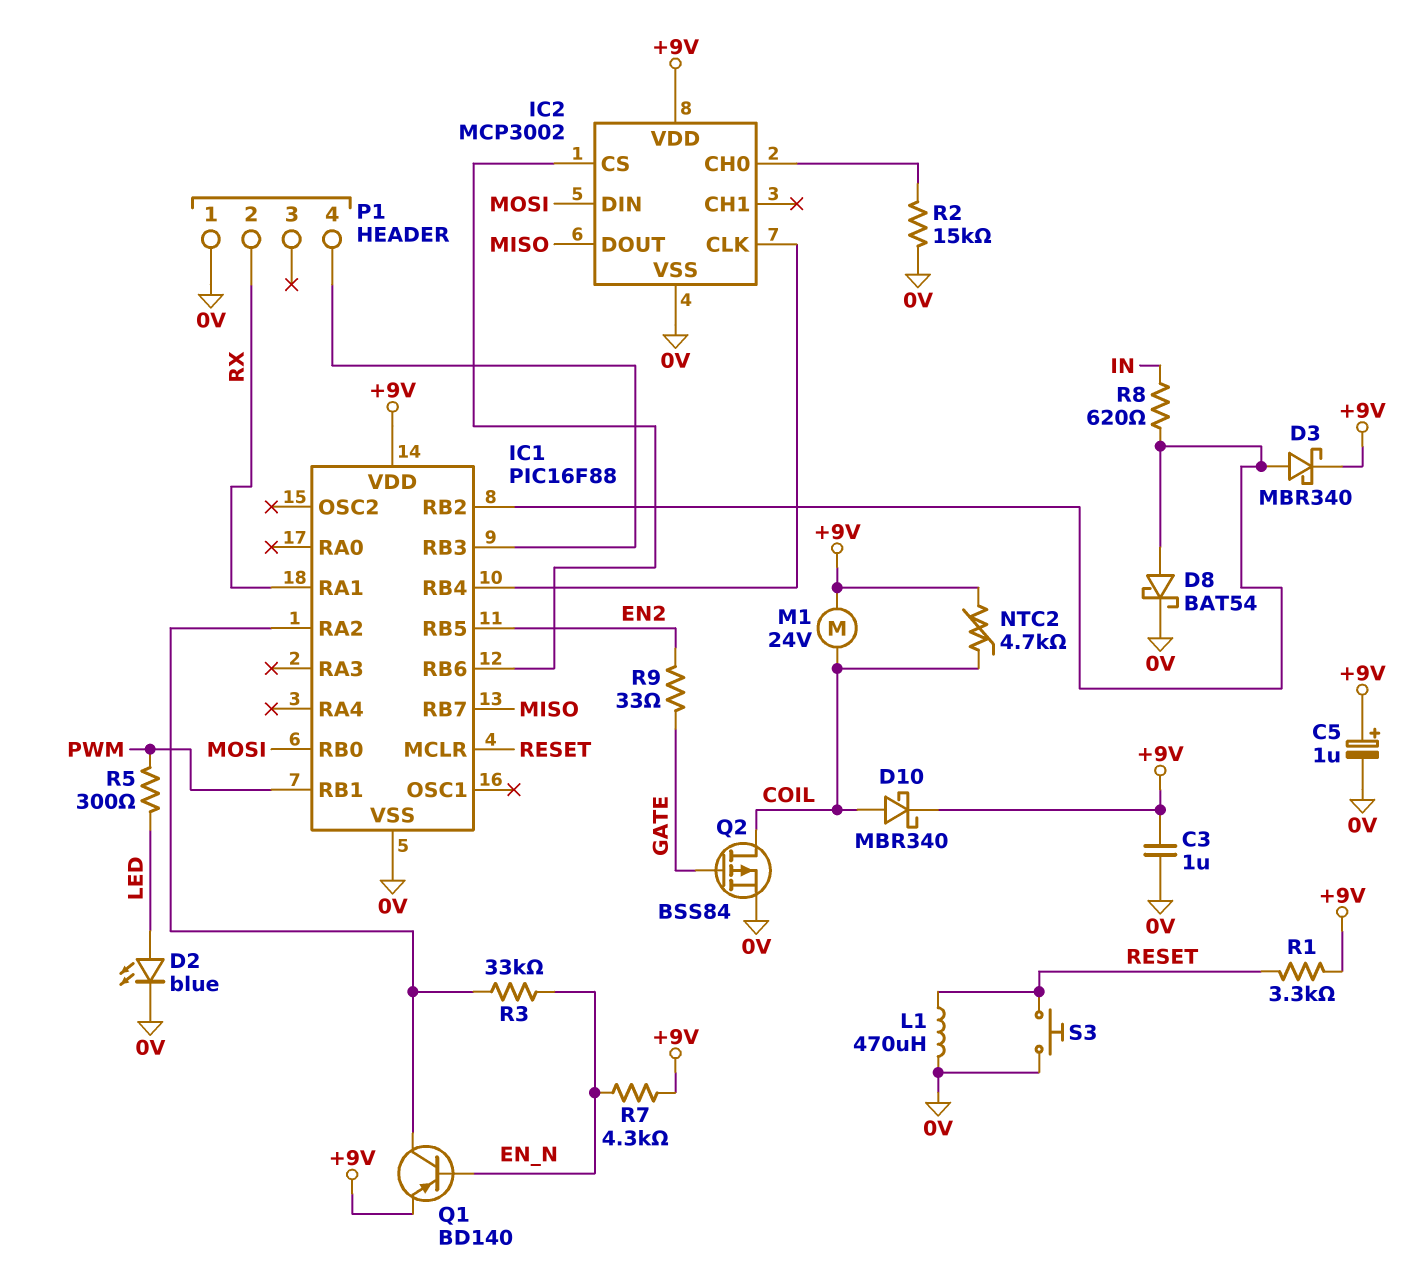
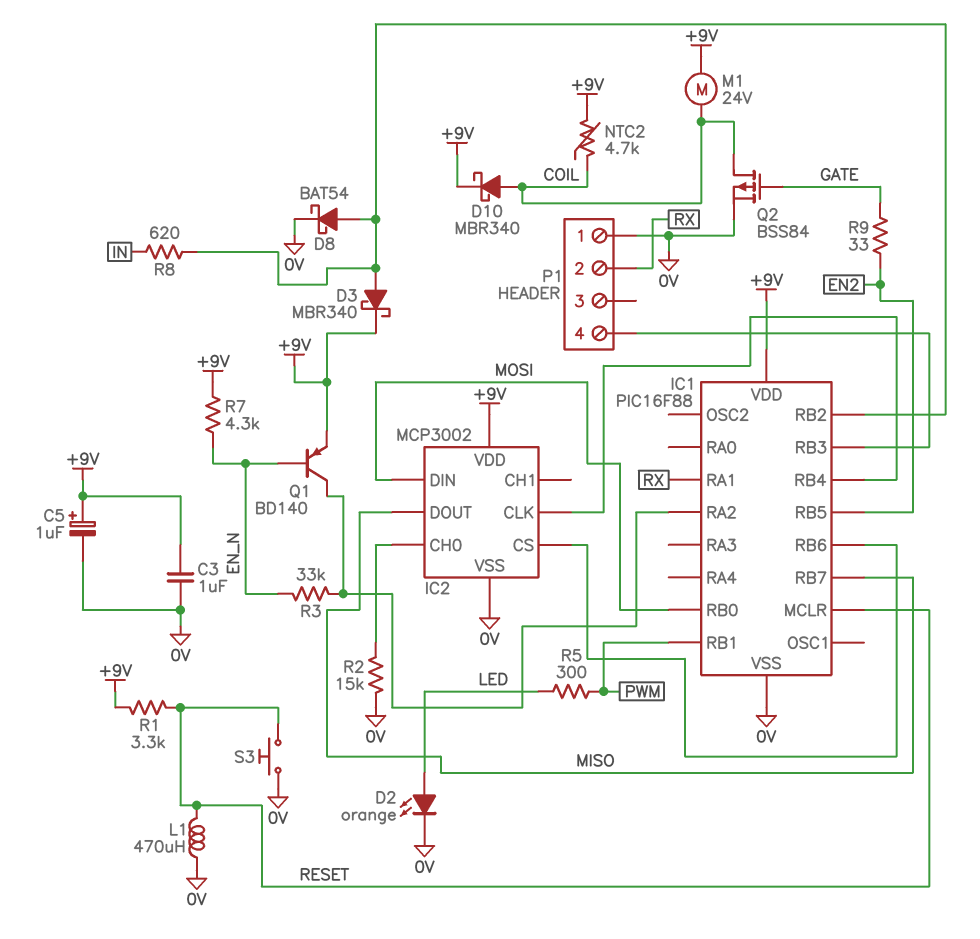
D2: LED blue (A LED, K 0V) -> LED orange (A LED, K 0V)

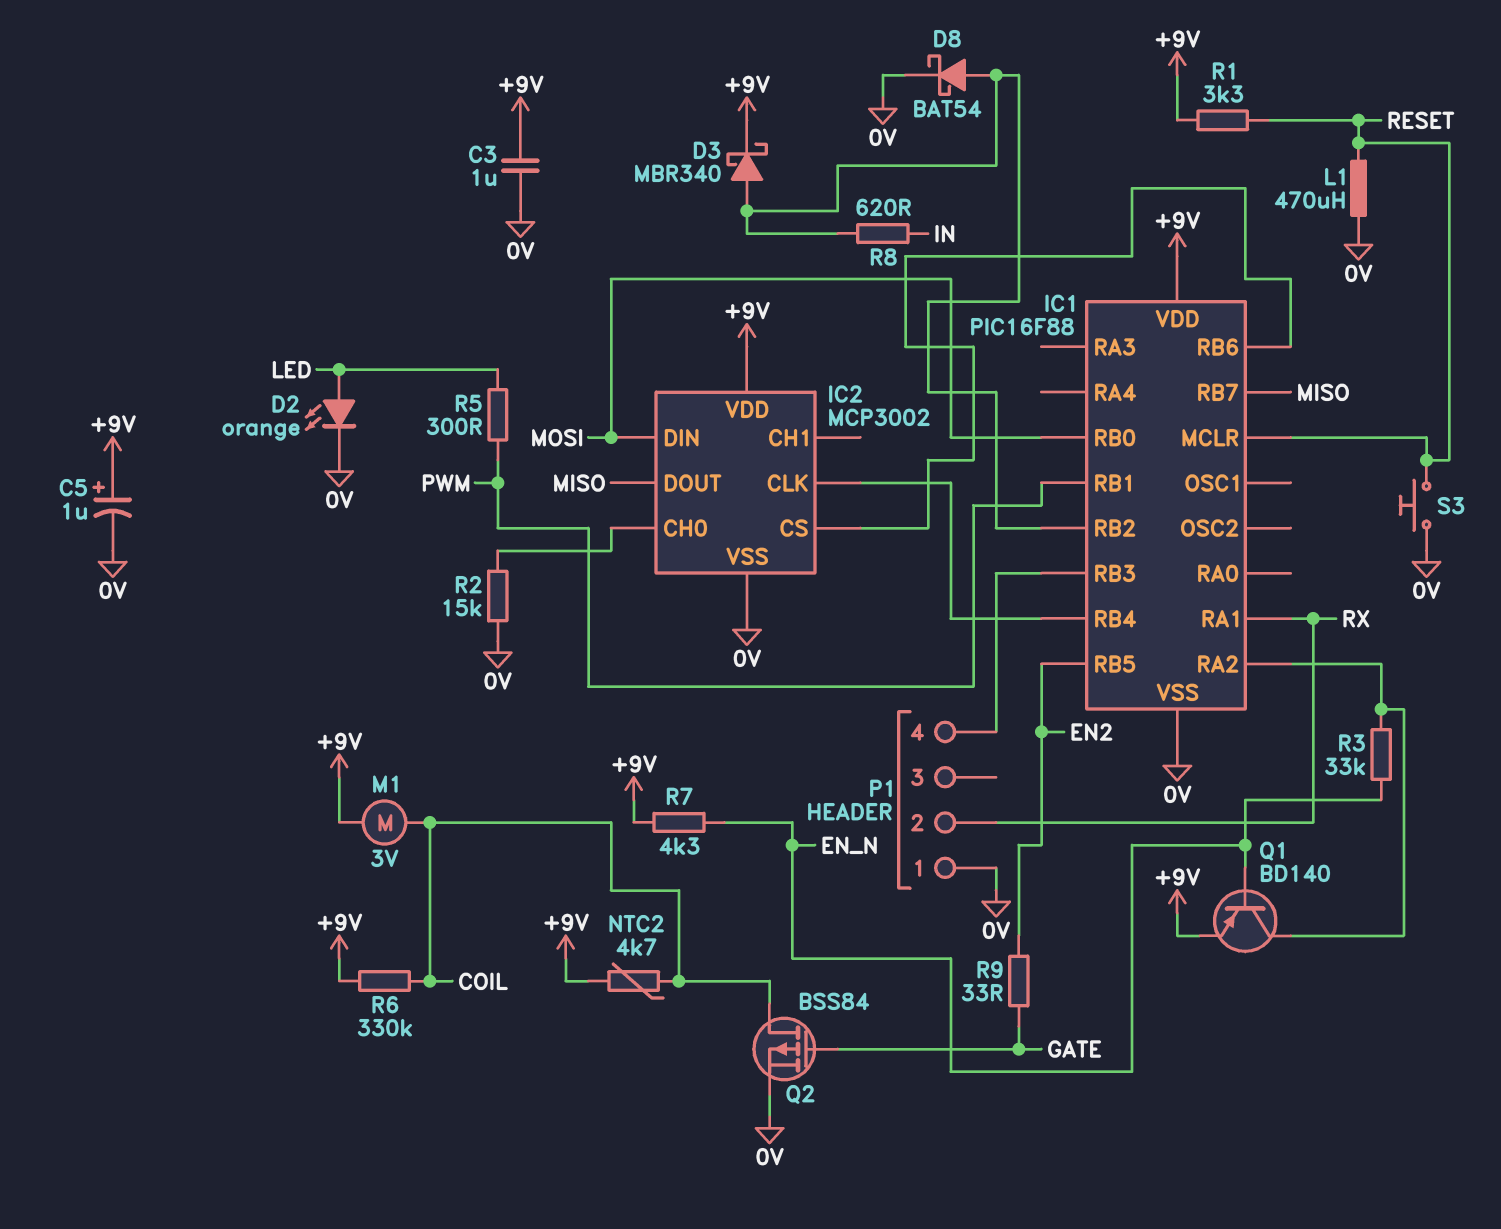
D10: schottky MBR340 (A COIL, K +9V) -> none
M1: motor 24V (+9V, COIL) -> motor 3V (+9V, COIL)
R6: none -> 330k (+9V, COIL)

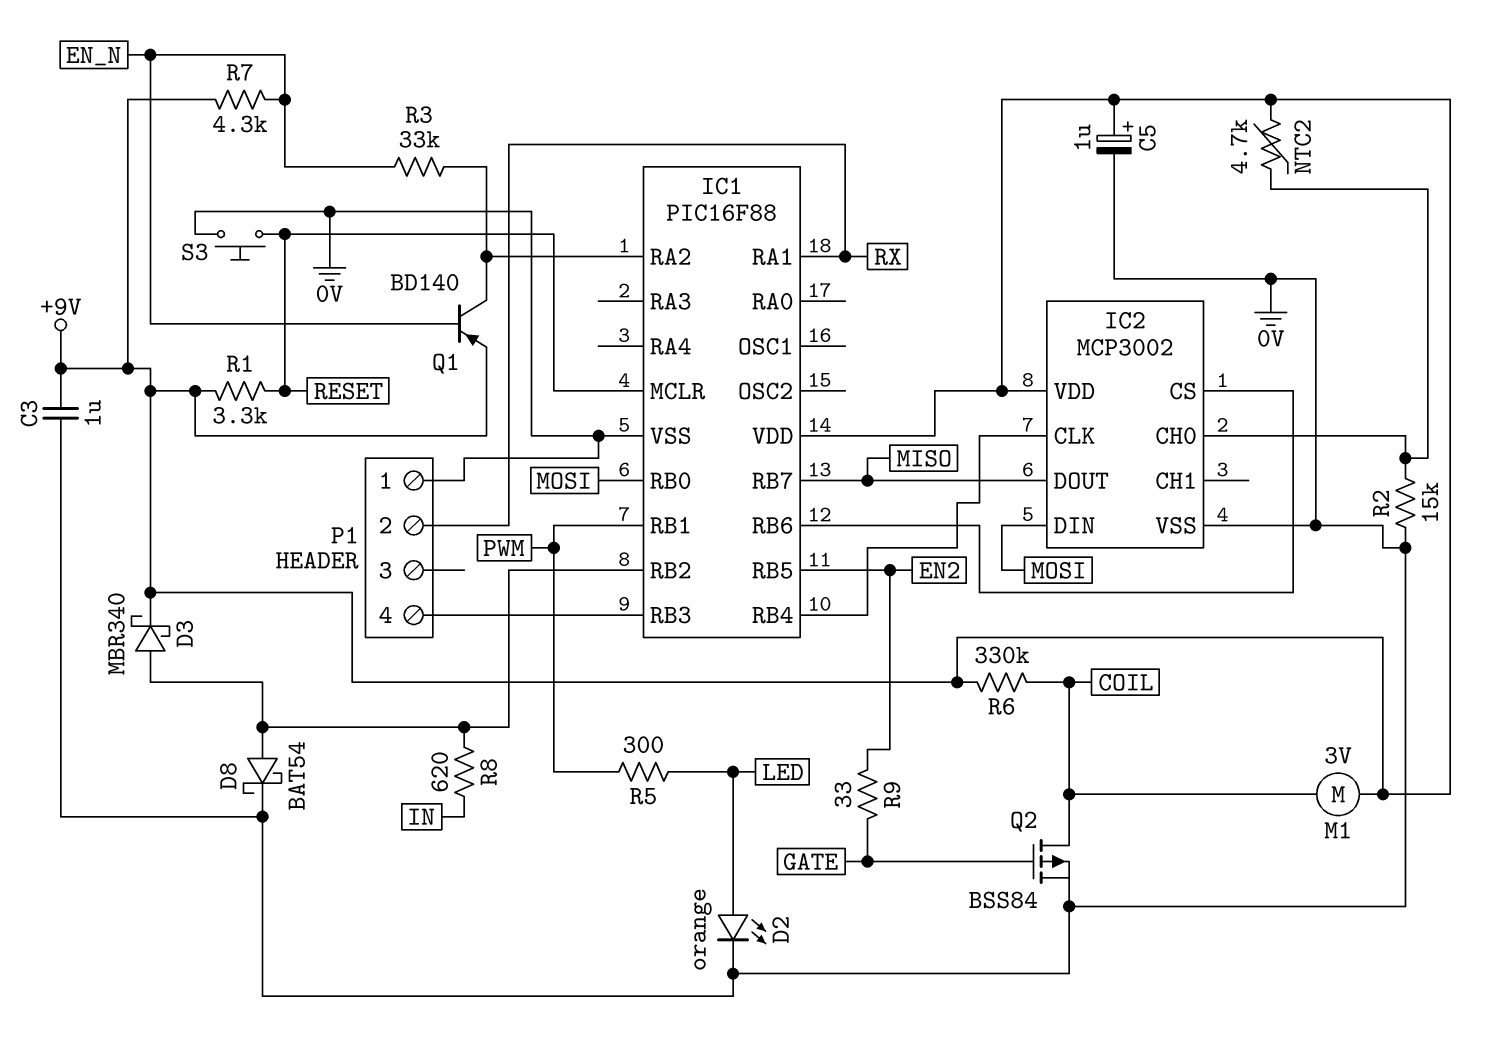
L1: 470uH (0V, RESET) -> none
NTC2: 4.7k (+9V, COIL) -> 4.7k (+9V, IC2/CH0)

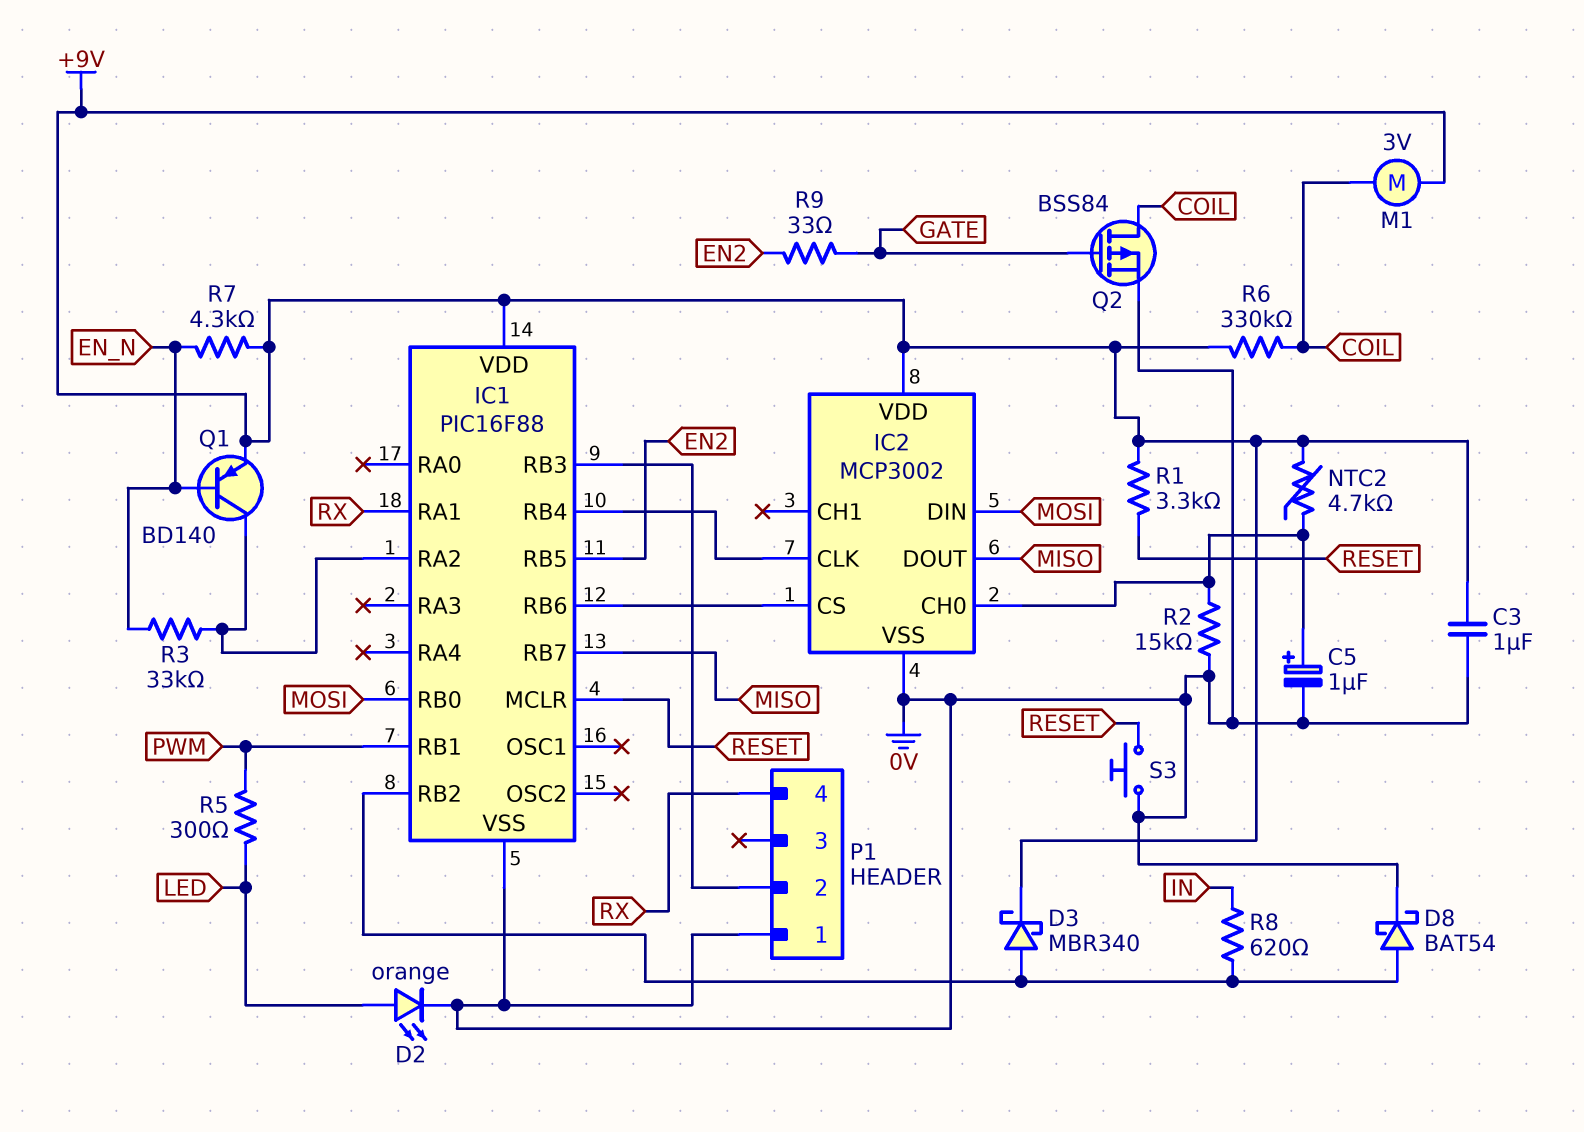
C5: 1uF (plus +9V, minus 0V) -> 1uF (plus IC2/CH0, minus 0V)
P1 pin 2: RX -> IC1/RB3
P1 pin 4: IC1/RB3 -> RX

